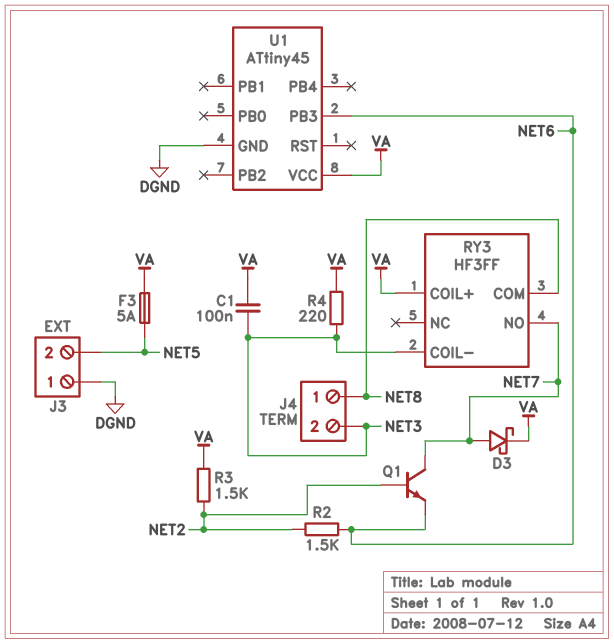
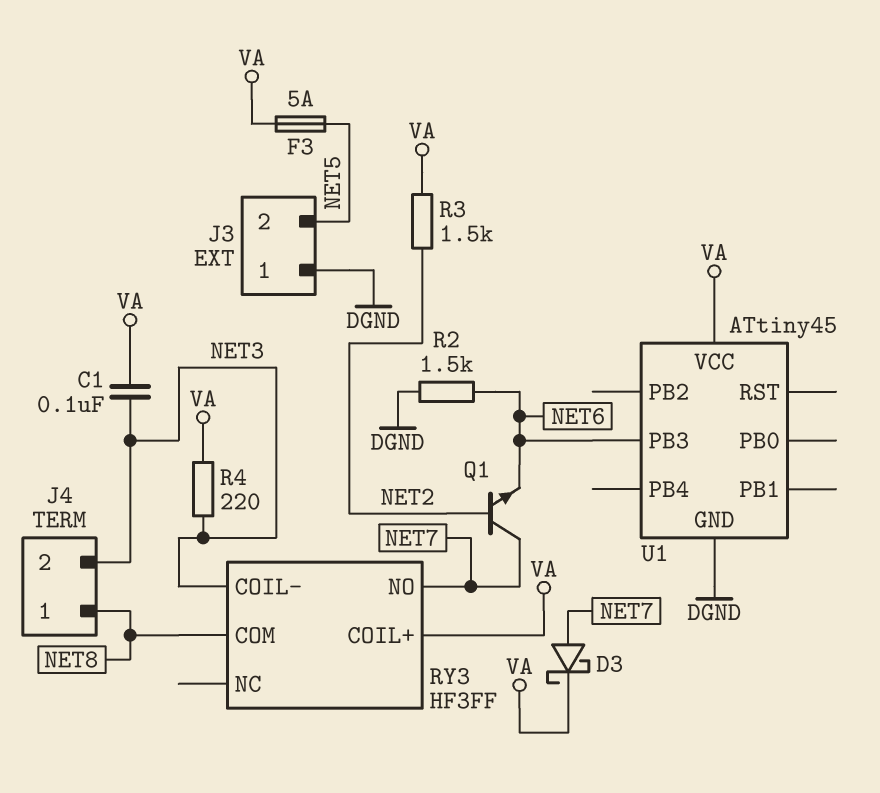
R2: 1.5k (NET2, NET6) -> 1.5k (DGND, NET6)

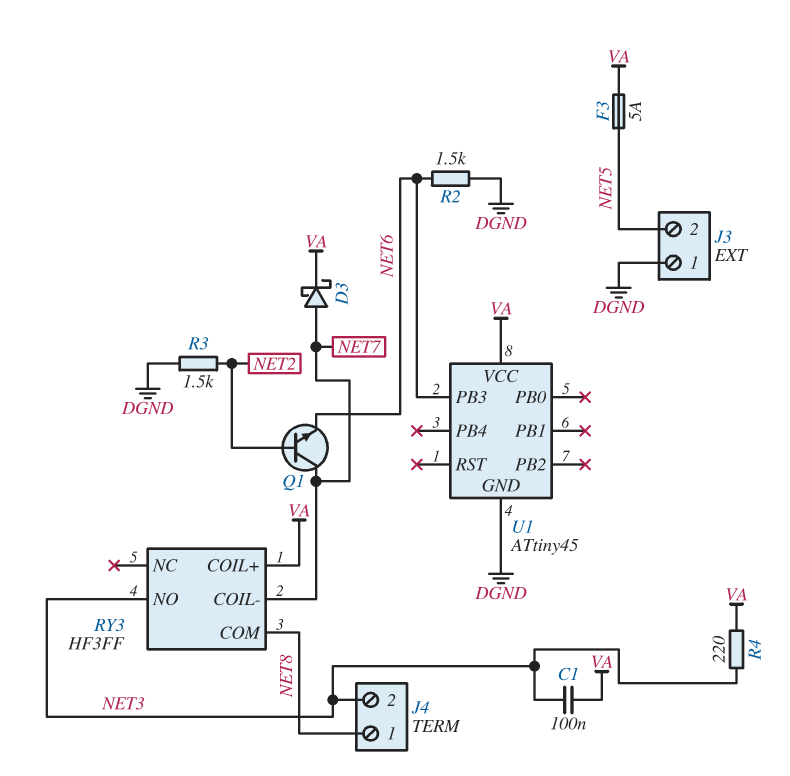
R3: 1.5k (NET2, VA) -> 1.5k (DGND, NET2)
RY3 pin COIL-: NET3 -> NET7
RY3 pin NO: NET7 -> NET3

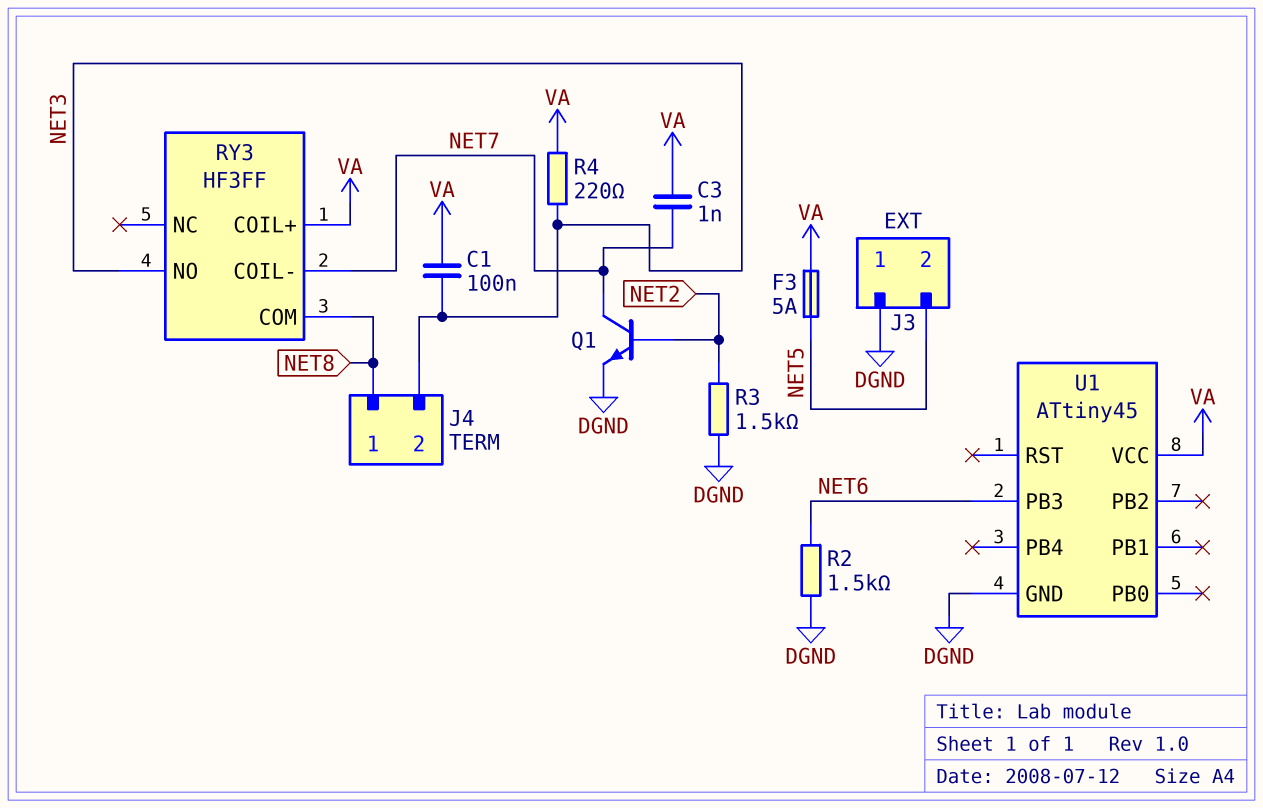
C3: none -> 1nF (NET7, VA)
D3: schottky (A NET7, K VA) -> none
Q1: NPN (B NET2, C NET7, E NET6) -> NPN (B NET2, C NET7, E DGND)

